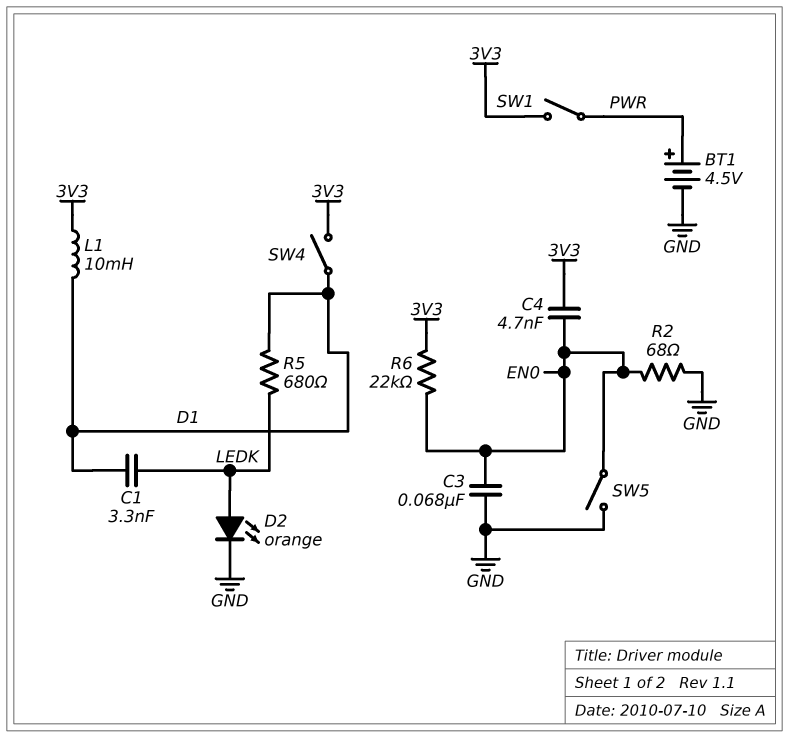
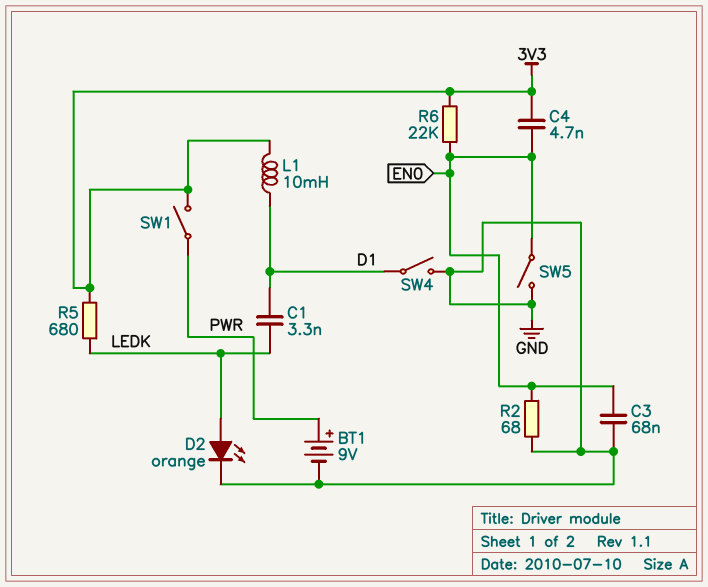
BT1: 4.5V (plus PWR, minus GND) -> 9V (plus PWR, minus GND)
R5: 680 (D1, LEDK) -> 680 (3V3, LEDK)
SW4: switch (3V3, D1) -> switch (D1, GND)

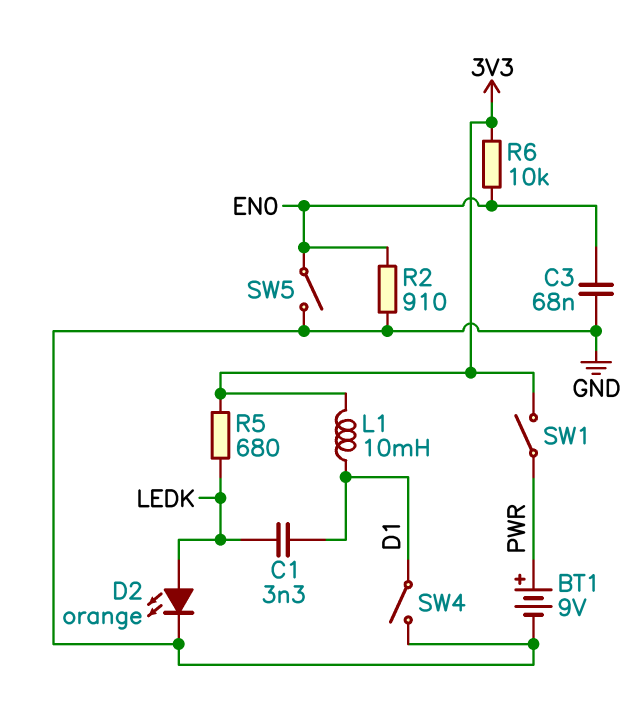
C4: 4.7nF (3V3, EN0) -> none
R2: 68 (EN0, GND) -> 910 (EN0, GND)
R6: 22k (3V3, EN0) -> 10k (3V3, EN0)

